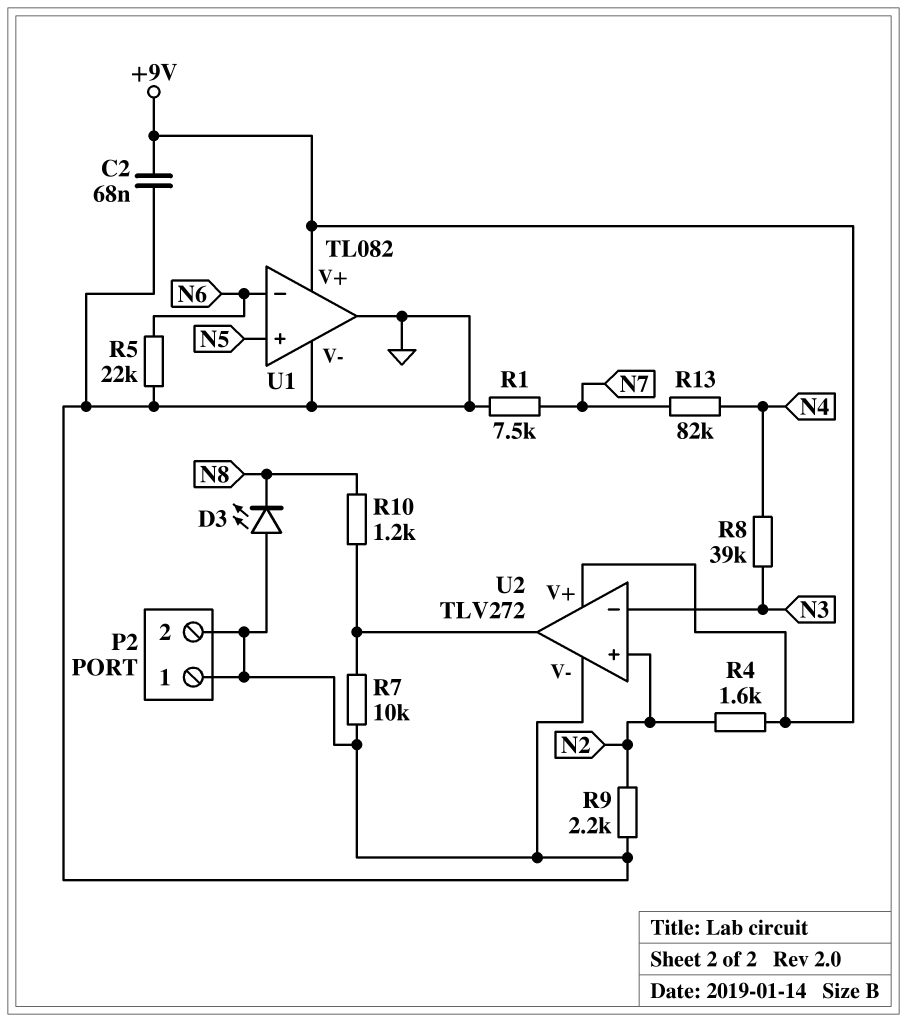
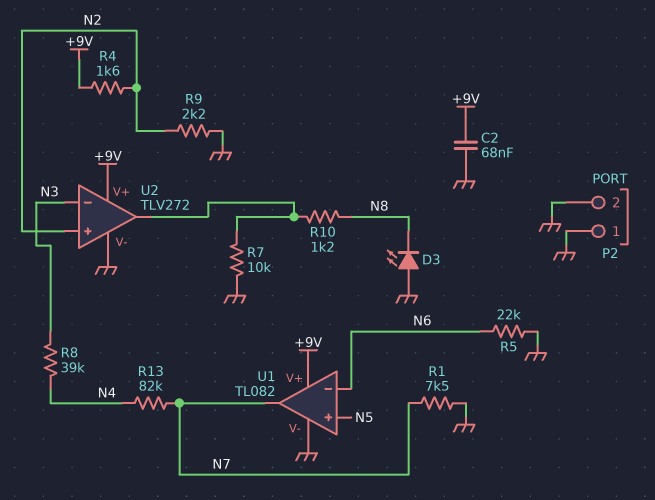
U1 pin out: GND -> N7

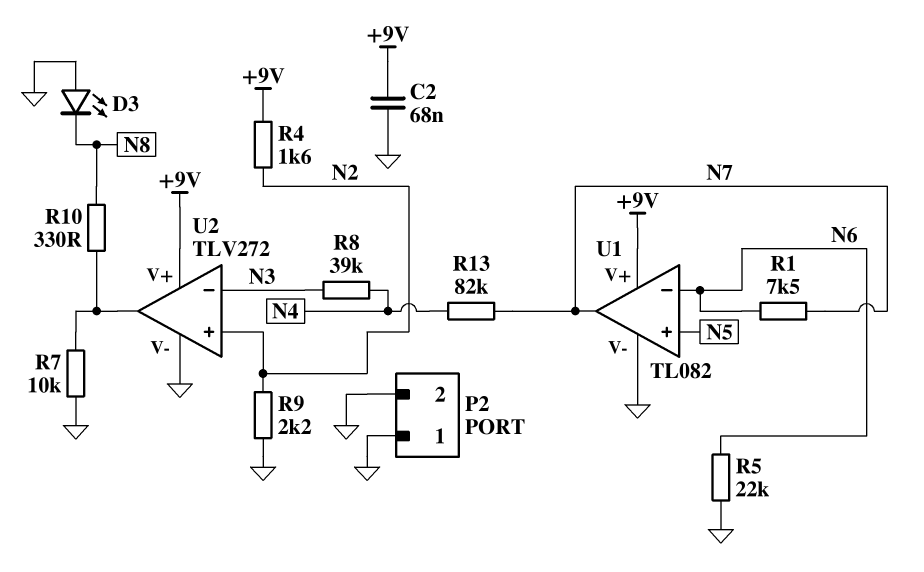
R1: 7.5k (GND, N7) -> 7.5k (N6, N7)
R10: 1.2k (N8, U2/out) -> 330 (N8, U2/out)

